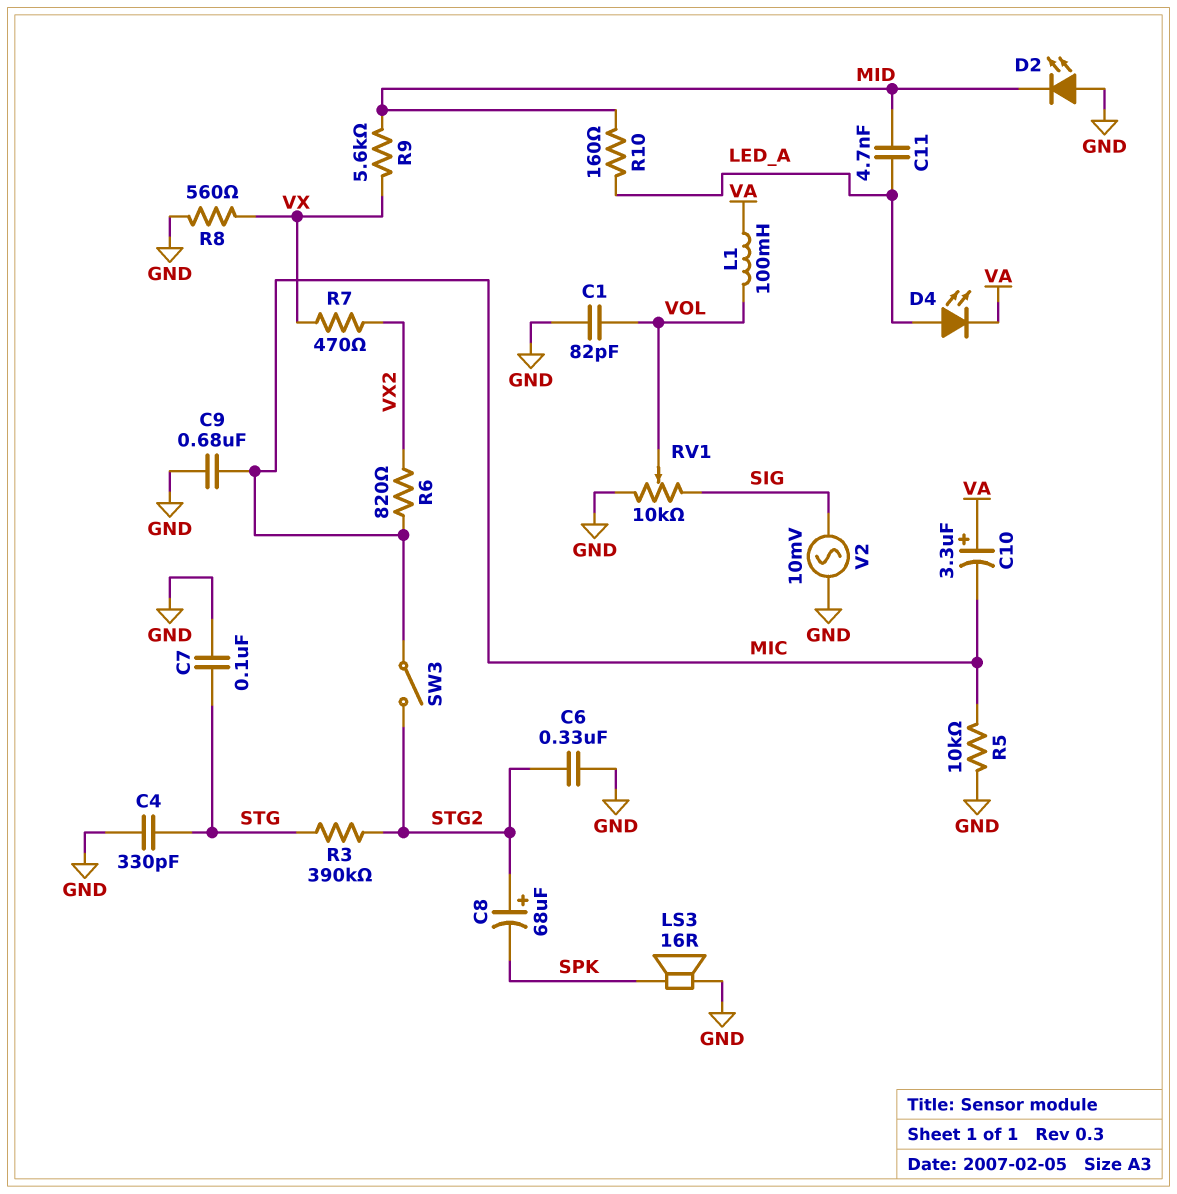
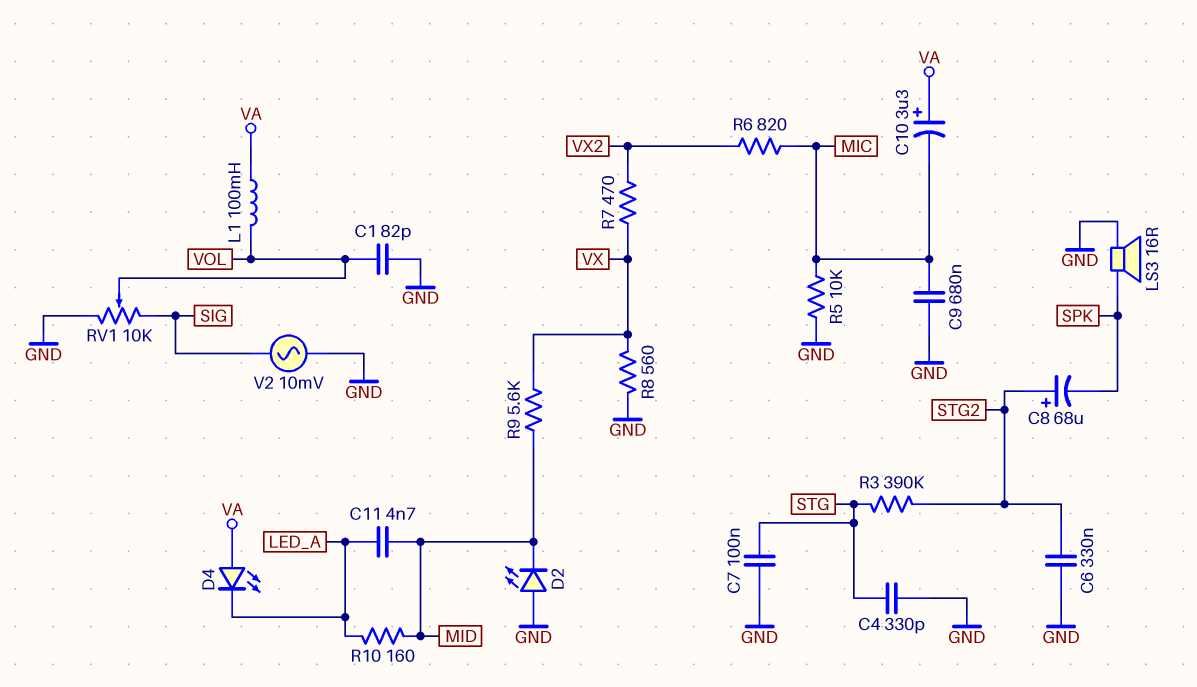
D4: LED (A LED_A, K VA) -> LED (A VA, K LED_A)
SW3: switch (MIC, STG2) -> none

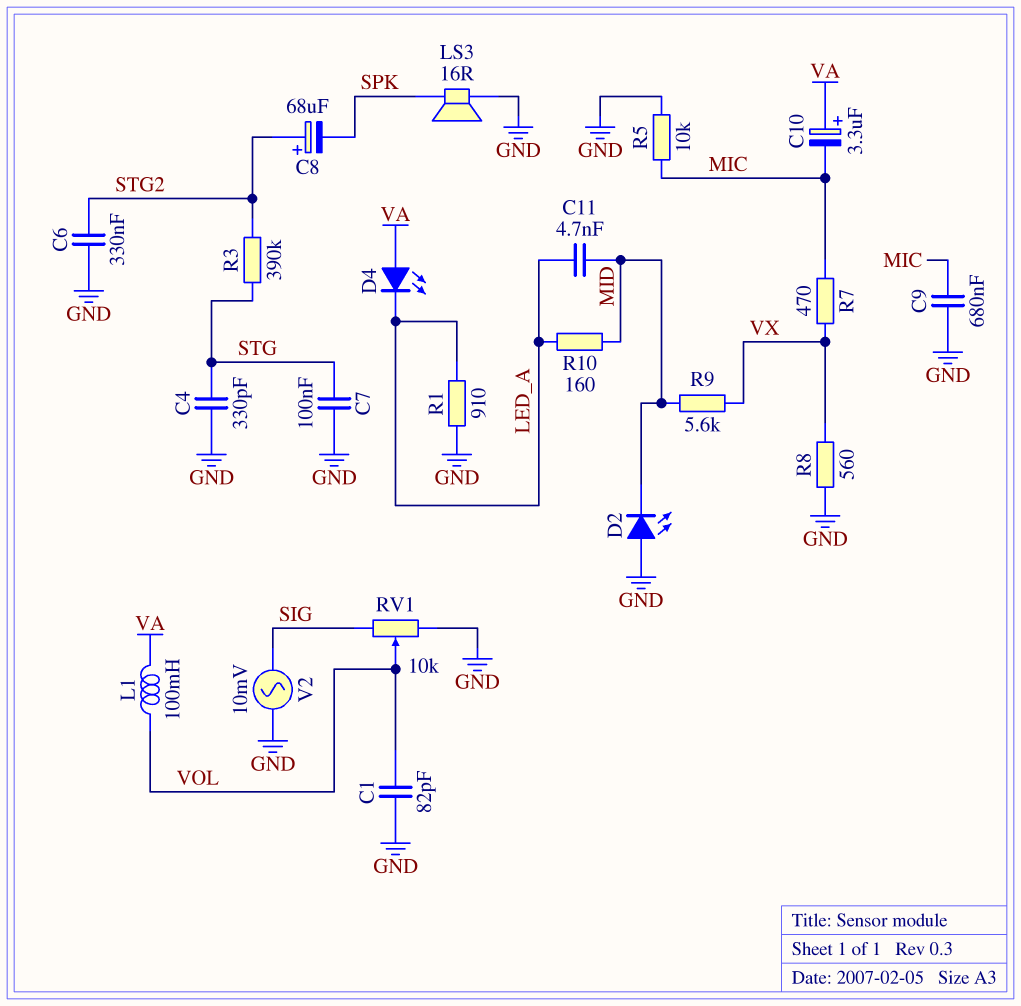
R1: none -> 910 (GND, LED_A)
R6: 820 (MIC, VX2) -> none
R7: 470 (VX, VX2) -> 470 (MIC, VX)

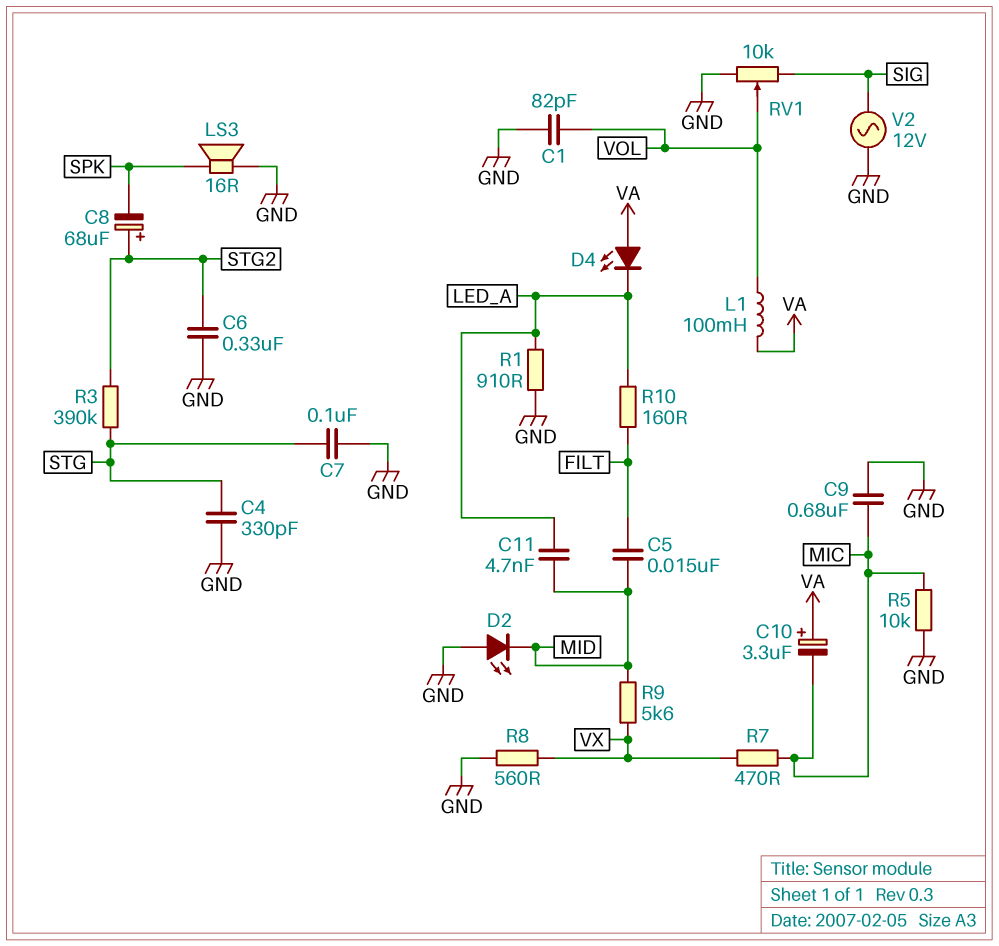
C5: none -> 15nF (FILT, MID)
R10: 160 (LED_A, MID) -> 160 (FILT, LED_A)
V2: AC 10mV (GND, SIG) -> AC 12V (GND, SIG)

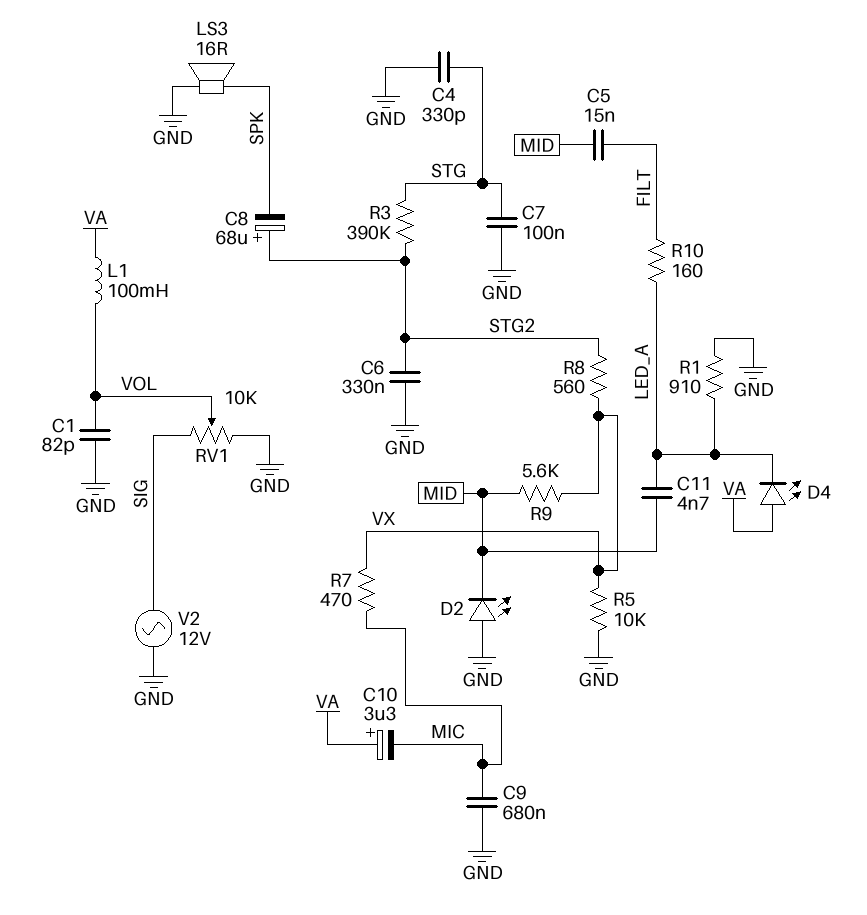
R5: 10k (GND, MIC) -> 10k (GND, VX)
R8: 560 (GND, VX) -> 560 (STG2, VX)

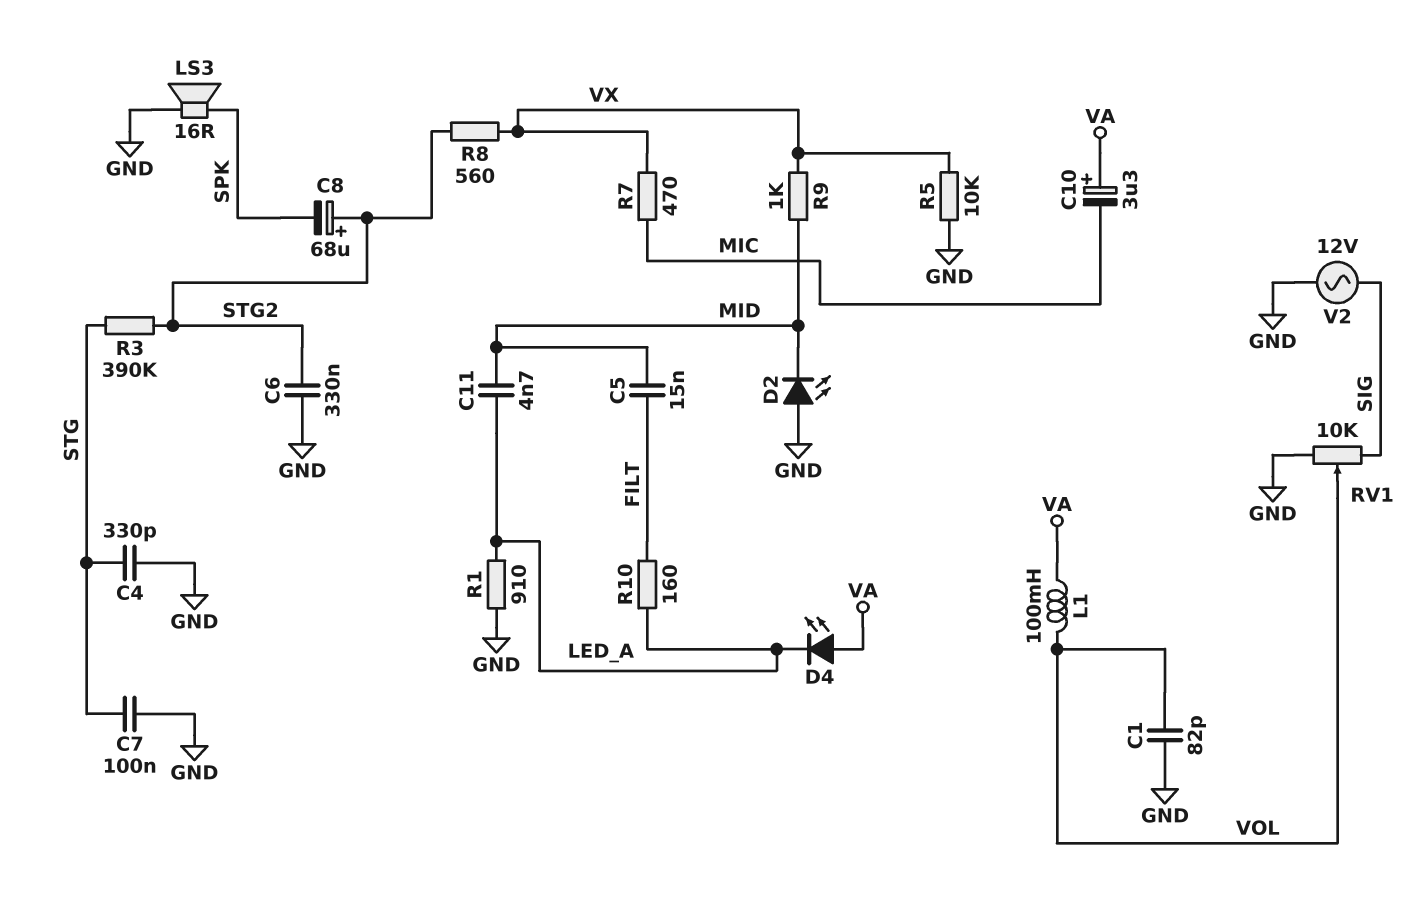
C9: 680nF (GND, MIC) -> none
R9: 5.6k (MID, VX) -> 1k (MID, VX)

